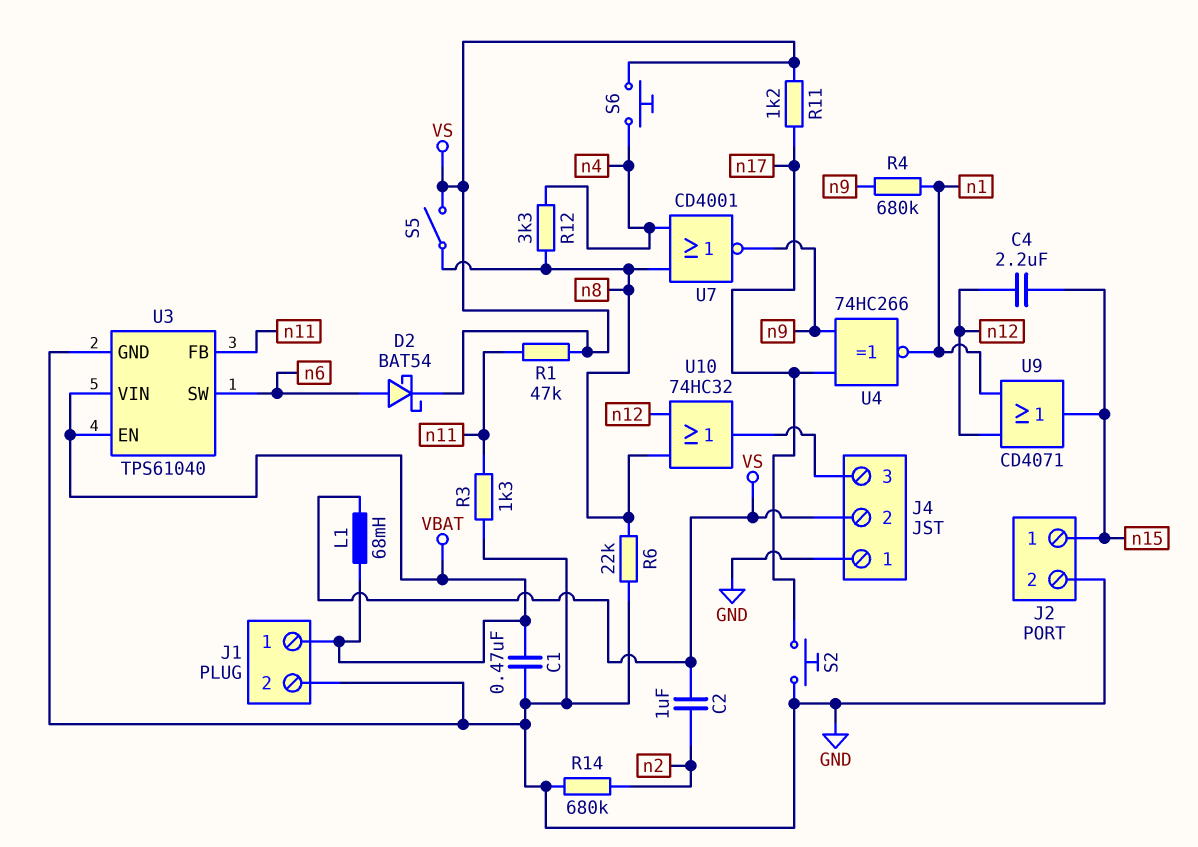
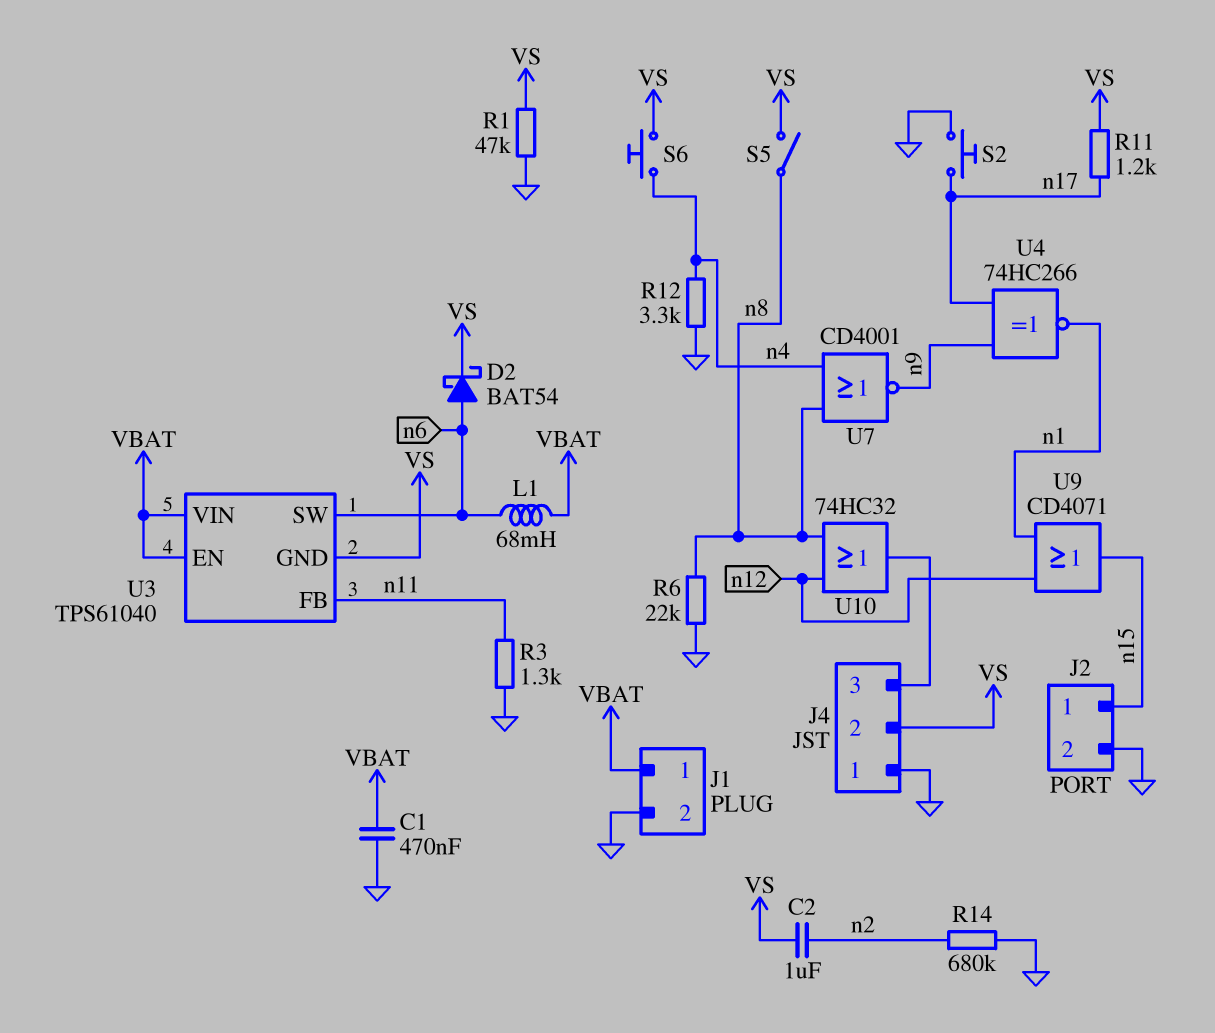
C4: 2.2uF (n12, n15) -> none
L1: 68mH (VBAT, VS) -> 68mH (VBAT, n6)
R1: 47k (VS, n11) -> 47k (GND, VS)
R4: 680k (n1, n9) -> none
R12: 3.3k (n4, n8) -> 3.3k (GND, n4)
U3 pin GND: GND -> VS

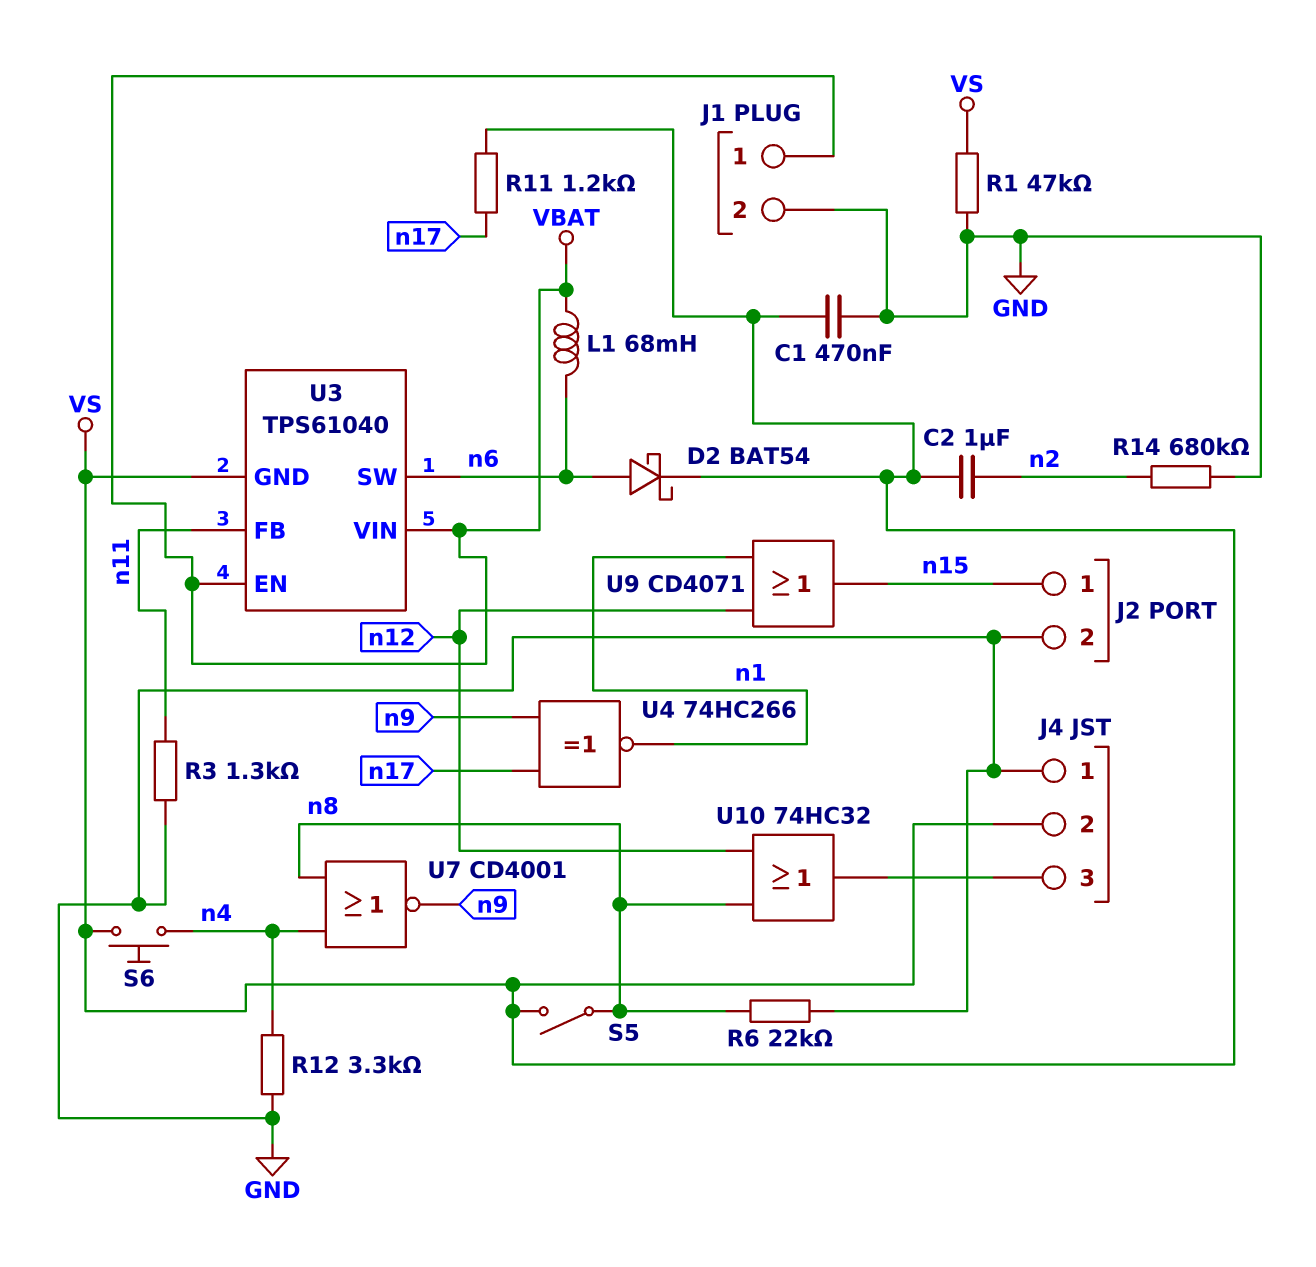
C1: 470nF (GND, VBAT) -> 470nF (GND, VS)
S2: button (GND, n17) -> none

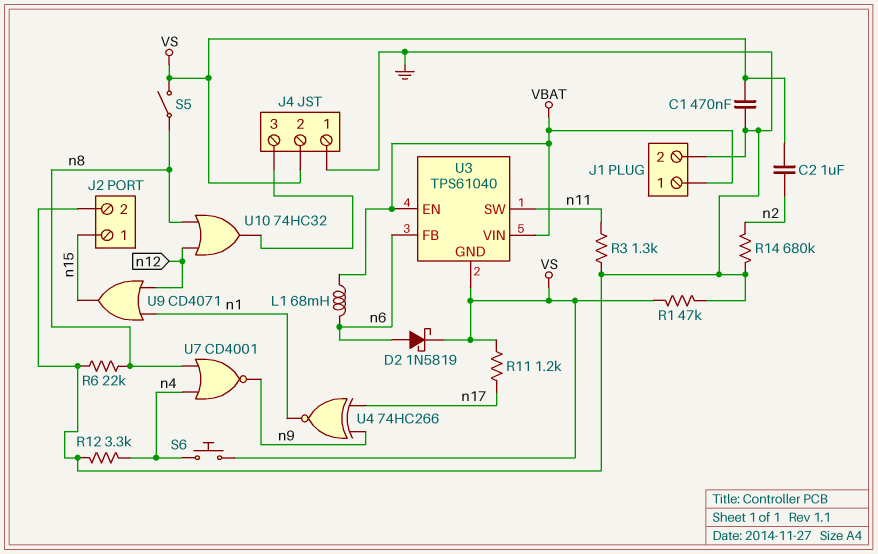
D2: schottky BAT54 (A n6, K VS) -> schottky 1N5819 (A n6, K VS)
U3 pin FB: n11 -> n6
U3 pin SW: n6 -> n11

